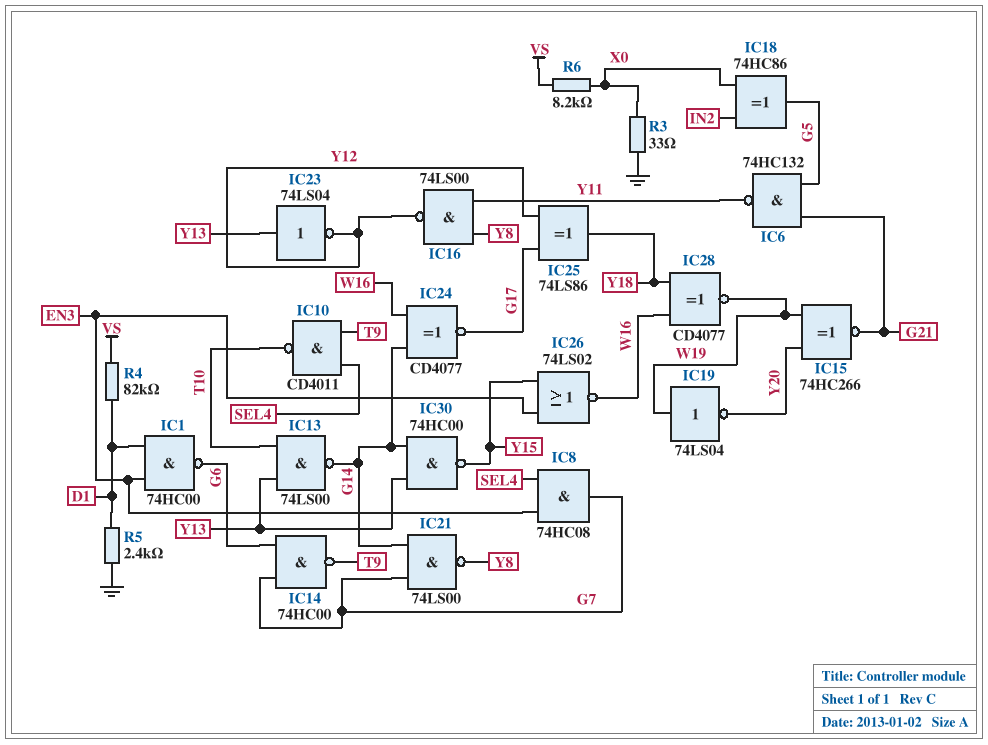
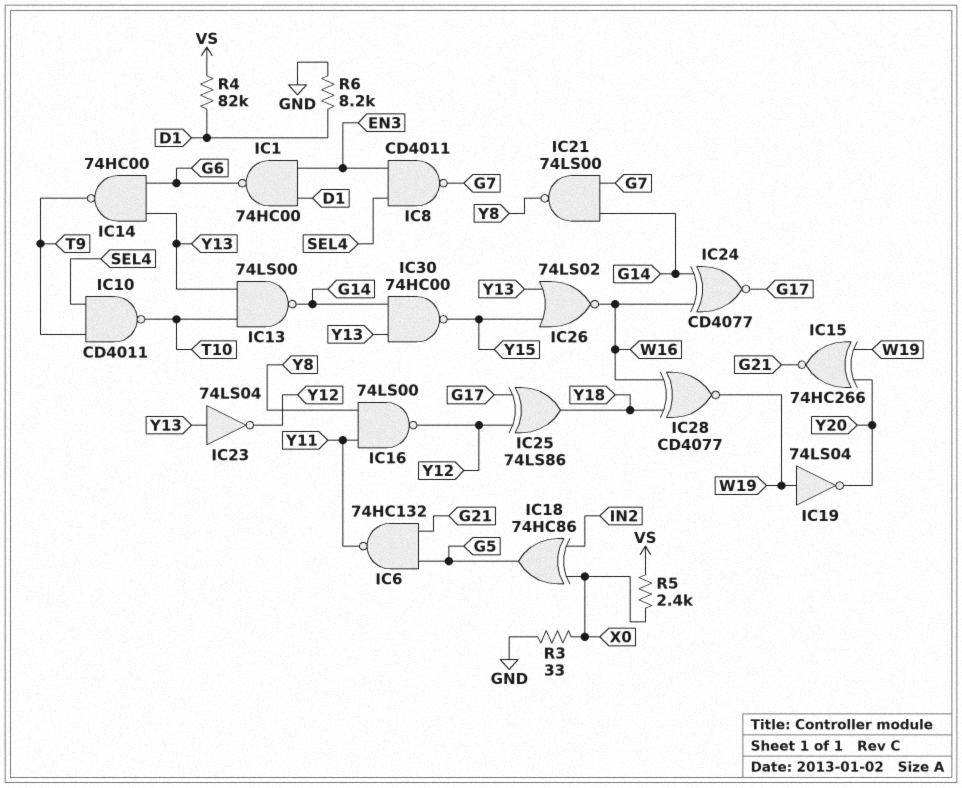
IC8: AND 74HC08 (in EN3, in SEL4, out G7) -> NAND CD4011 (in EN3, in SEL4, out G7)
IC14: NAND 74HC00 (in G6, in G7, out T9) -> NAND 74HC00 (in G6, in Y13, out T9)
IC26: NOR 74LS02 (in EN3, in Y15, out W16) -> NOR 74LS02 (in Y13, in Y15, out W16)
R5: 2.4k (D1, GND) -> 2.4k (VS, X0)
R6: 8.2k (VS, X0) -> 8.2k (D1, GND)

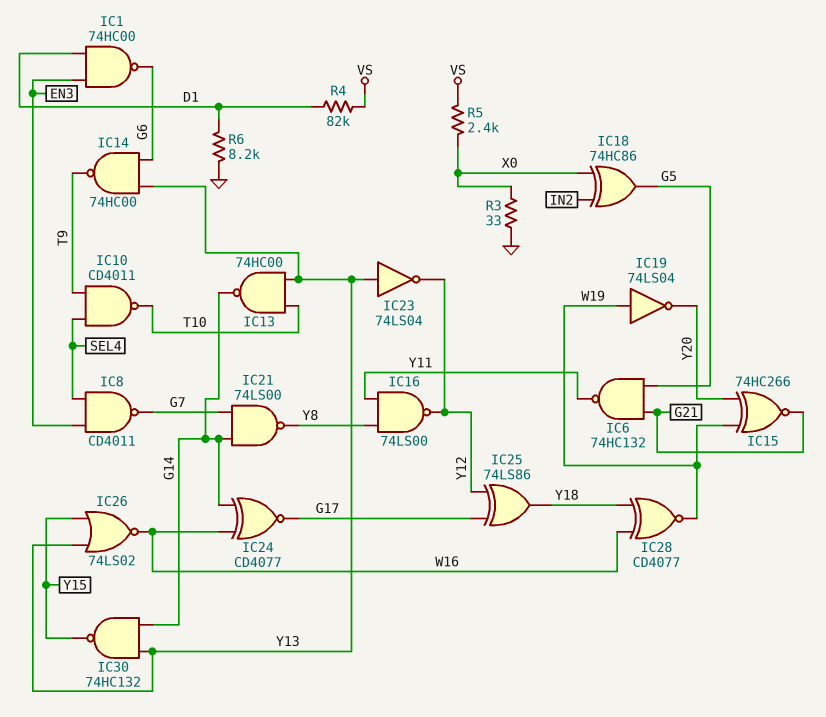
IC13: NAND 74LS00 (in T10, in Y13, out G14) -> NAND 74HC00 (in T10, in Y13, out G14)
IC30: NAND 74HC00 (in G14, in Y13, out Y15) -> NAND 74HC132 (in G14, in Y13, out Y15)

